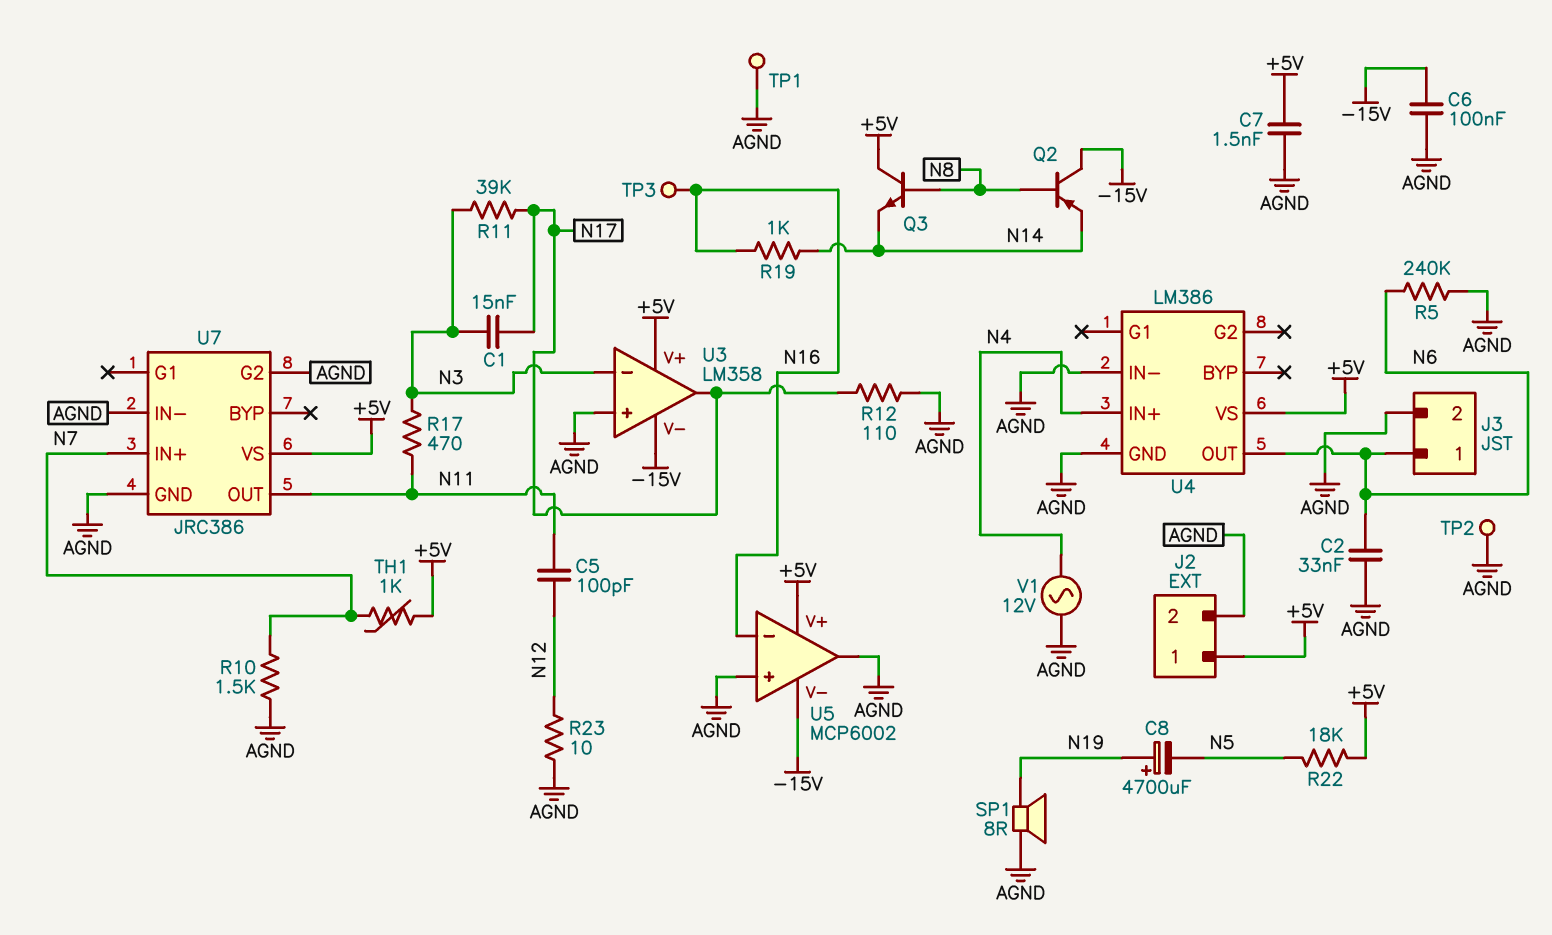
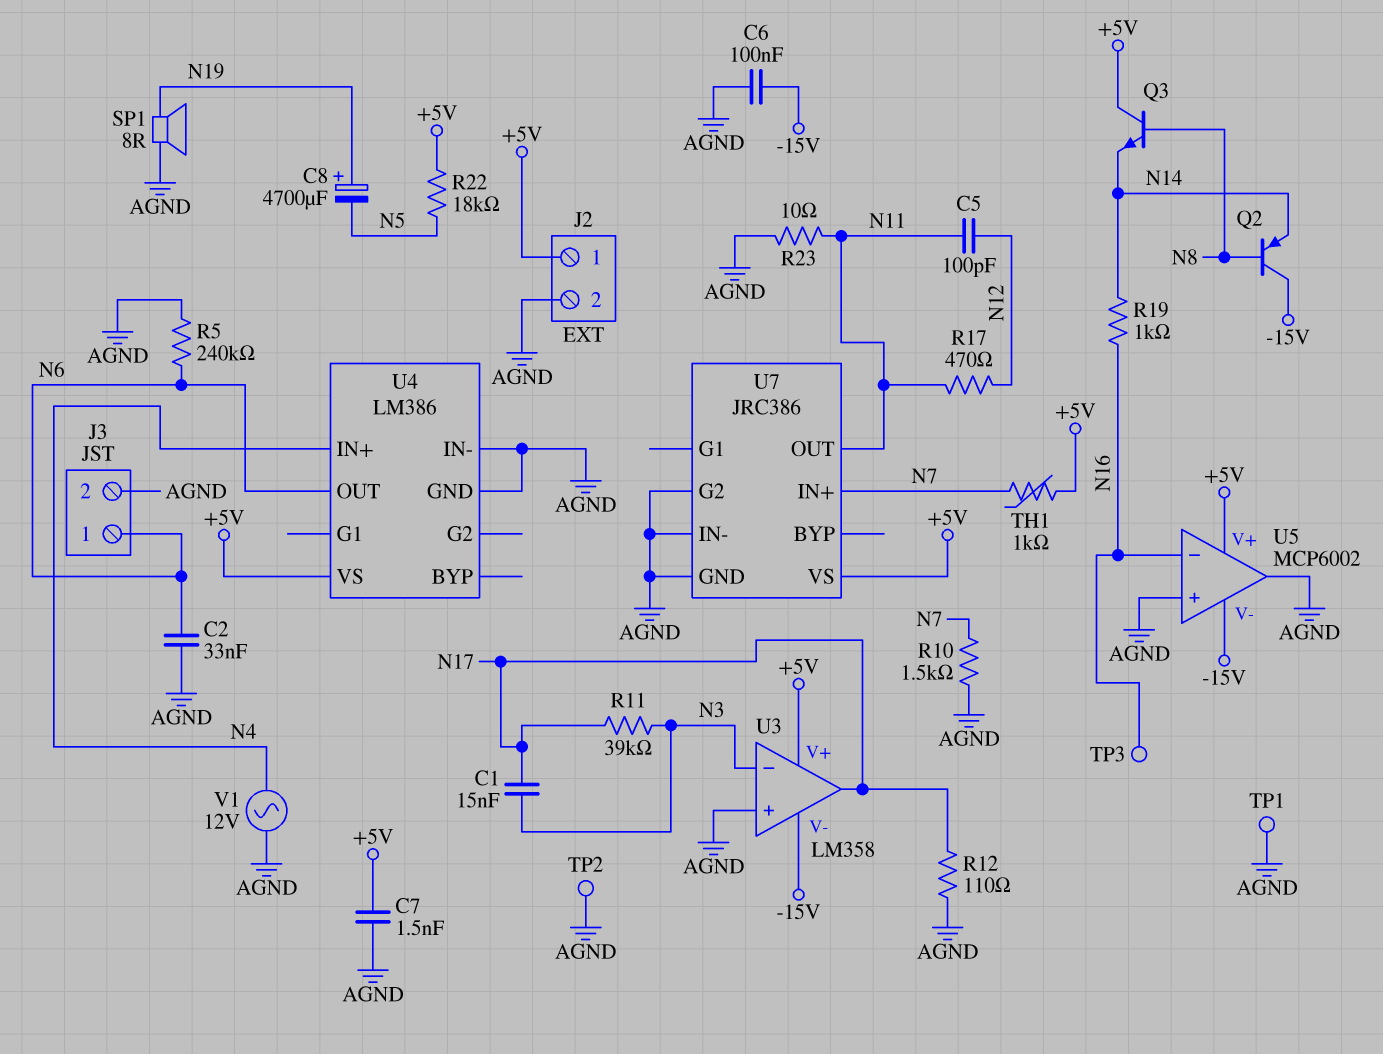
R17: 470 (N3, N11) -> 470 (N11, N12)
R23: 10 (AGND, N12) -> 10 (AGND, N11)

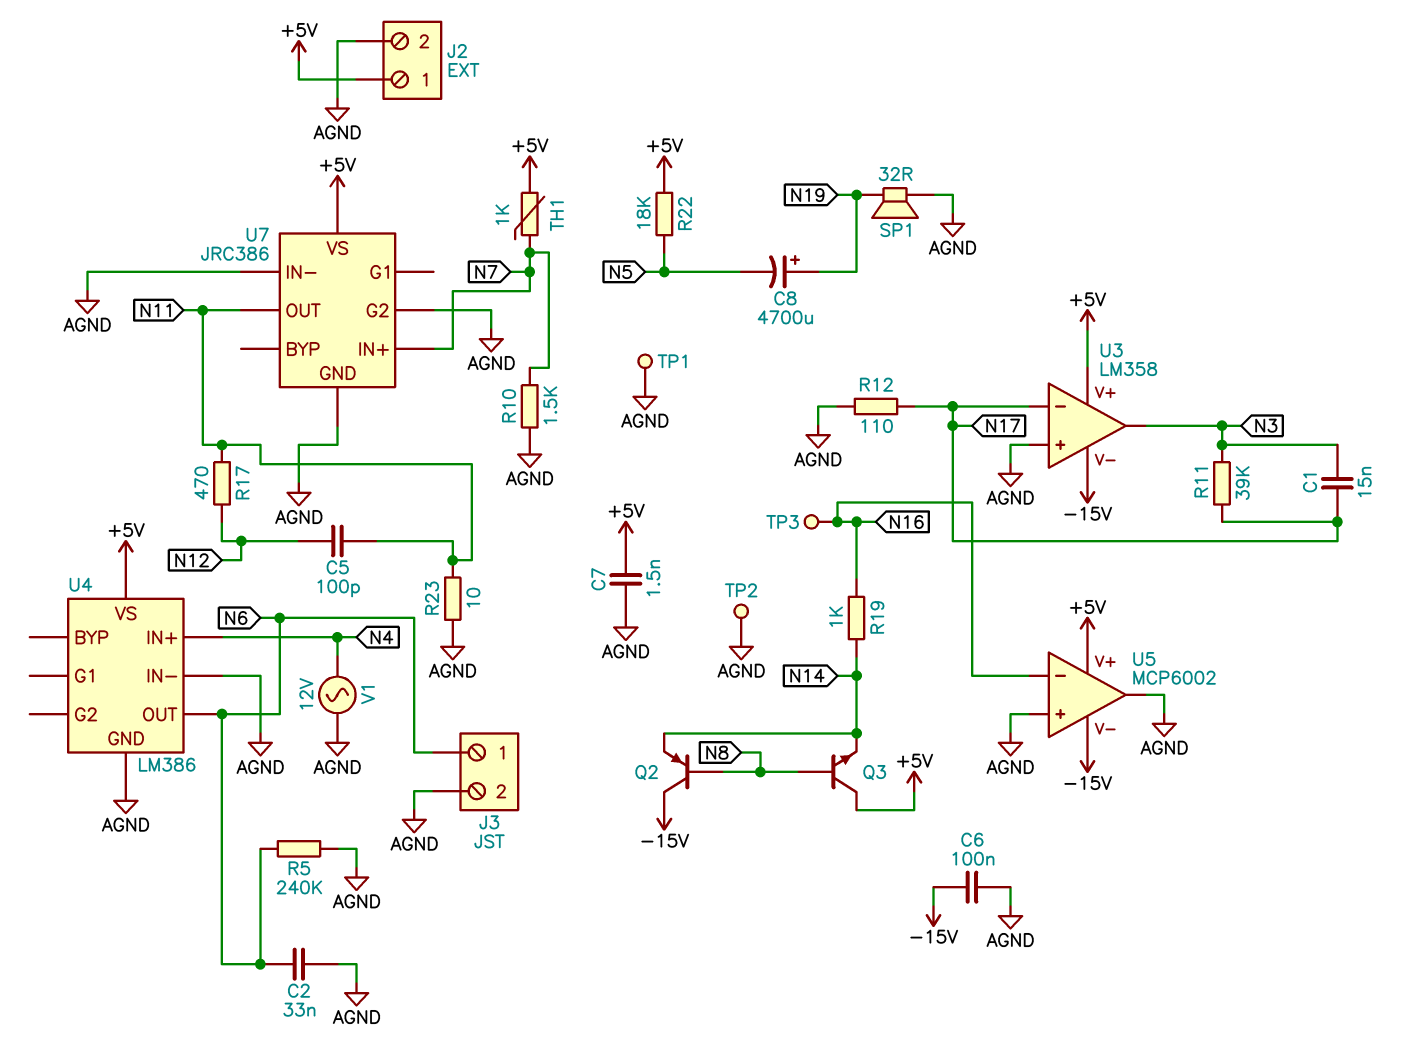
SP1: speaker 8R (AGND, N19) -> speaker 32R (AGND, N19)
U3 pin in-: N3 -> N17
U3 pin out: N17 -> N3

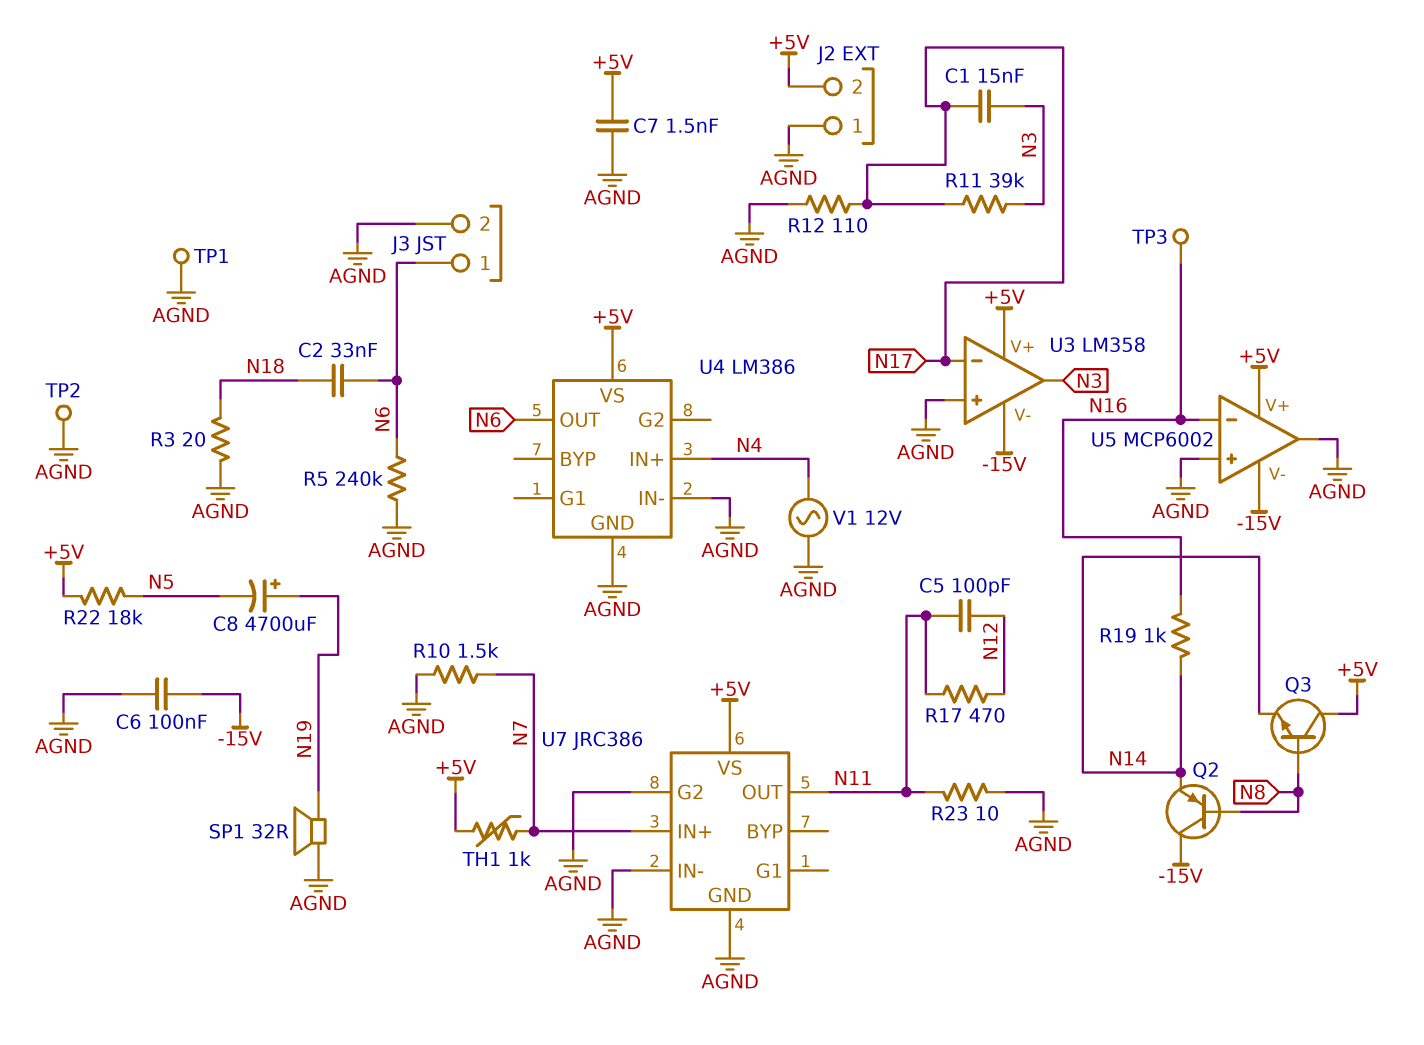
C2: 33nF (AGND, N6) -> 33nF (N6, N18)
J2 pin 1: +5V -> AGND
J2 pin 2: AGND -> +5V
R3: none -> 20 (AGND, N18)

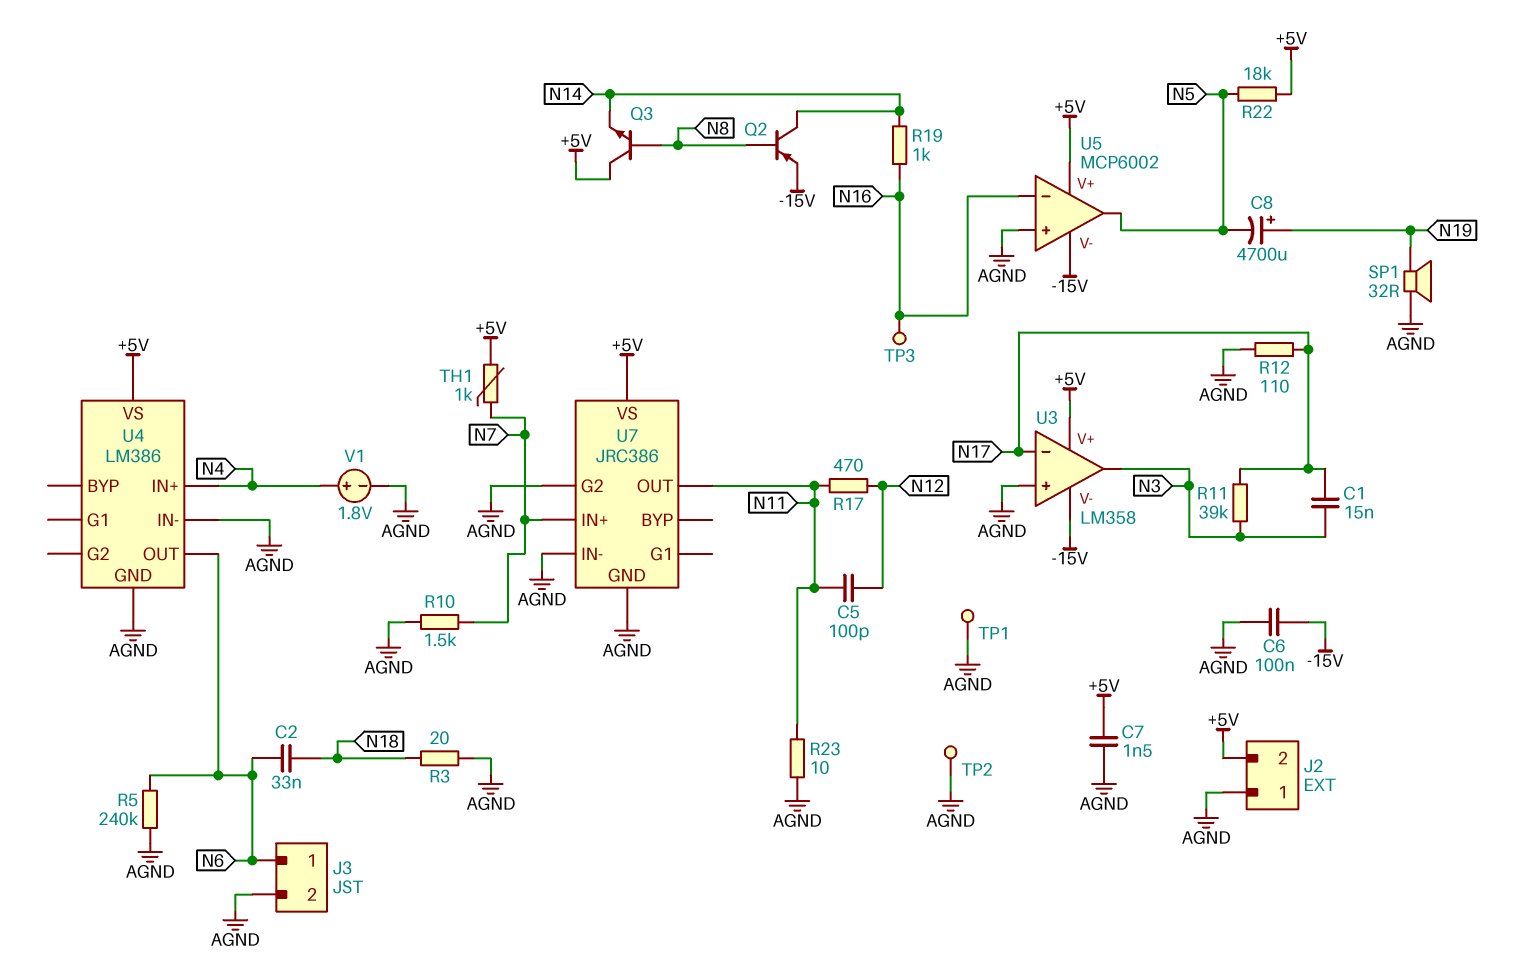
Q2: PNP (B N8, C -15V, E N14) -> PNP (B N8, C N14, E -15V)
U5 pin out: AGND -> N5
V1: AC 12V (AGND, N4) -> 1.8V (plus N4, minus AGND)

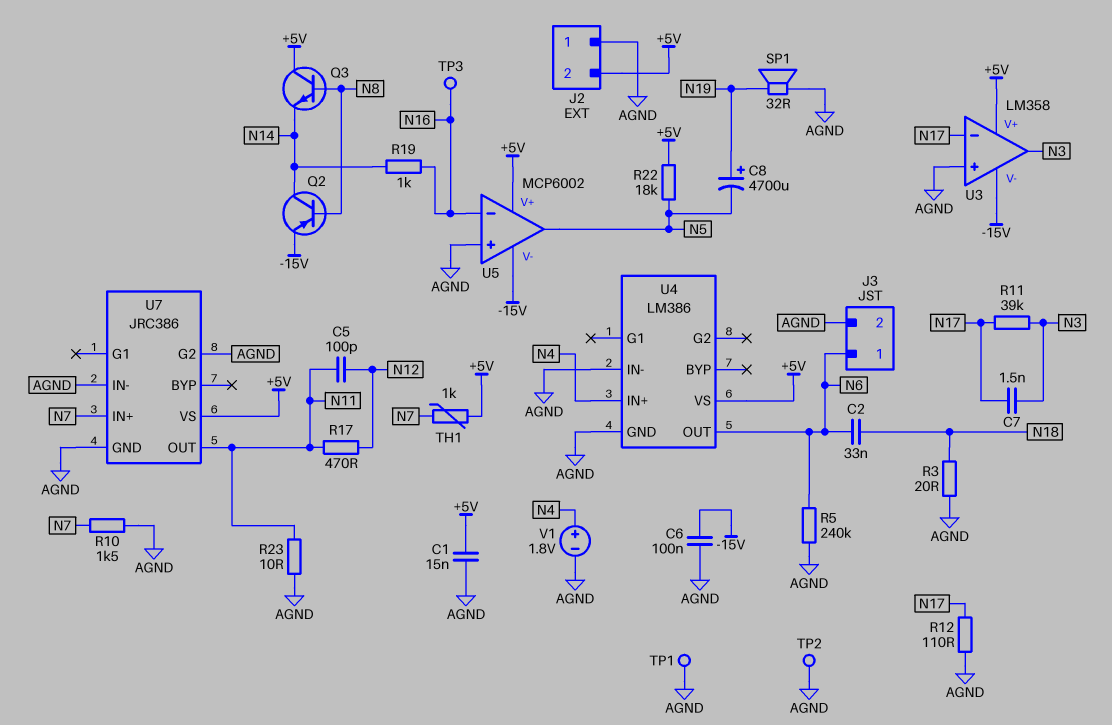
C1: 15nF (N3, N17) -> 15nF (+5V, AGND)
C7: 1.5nF (+5V, AGND) -> 1.5nF (N3, N17)

